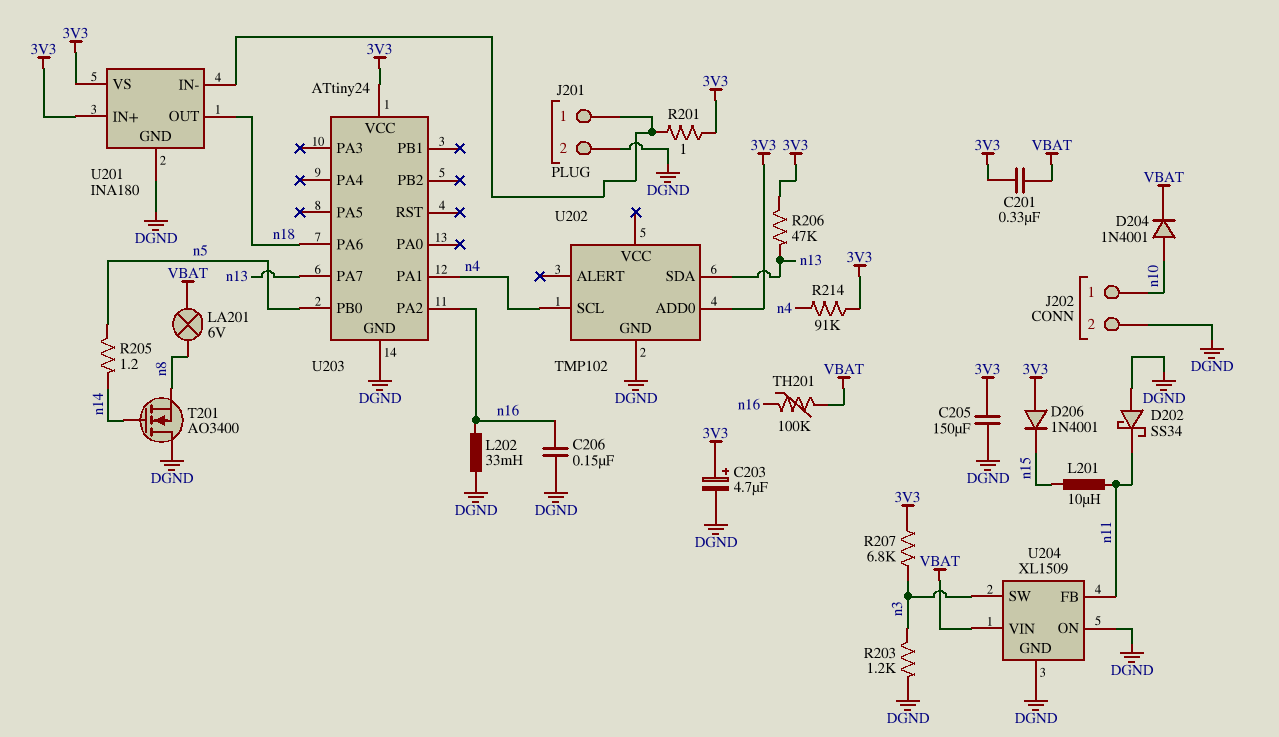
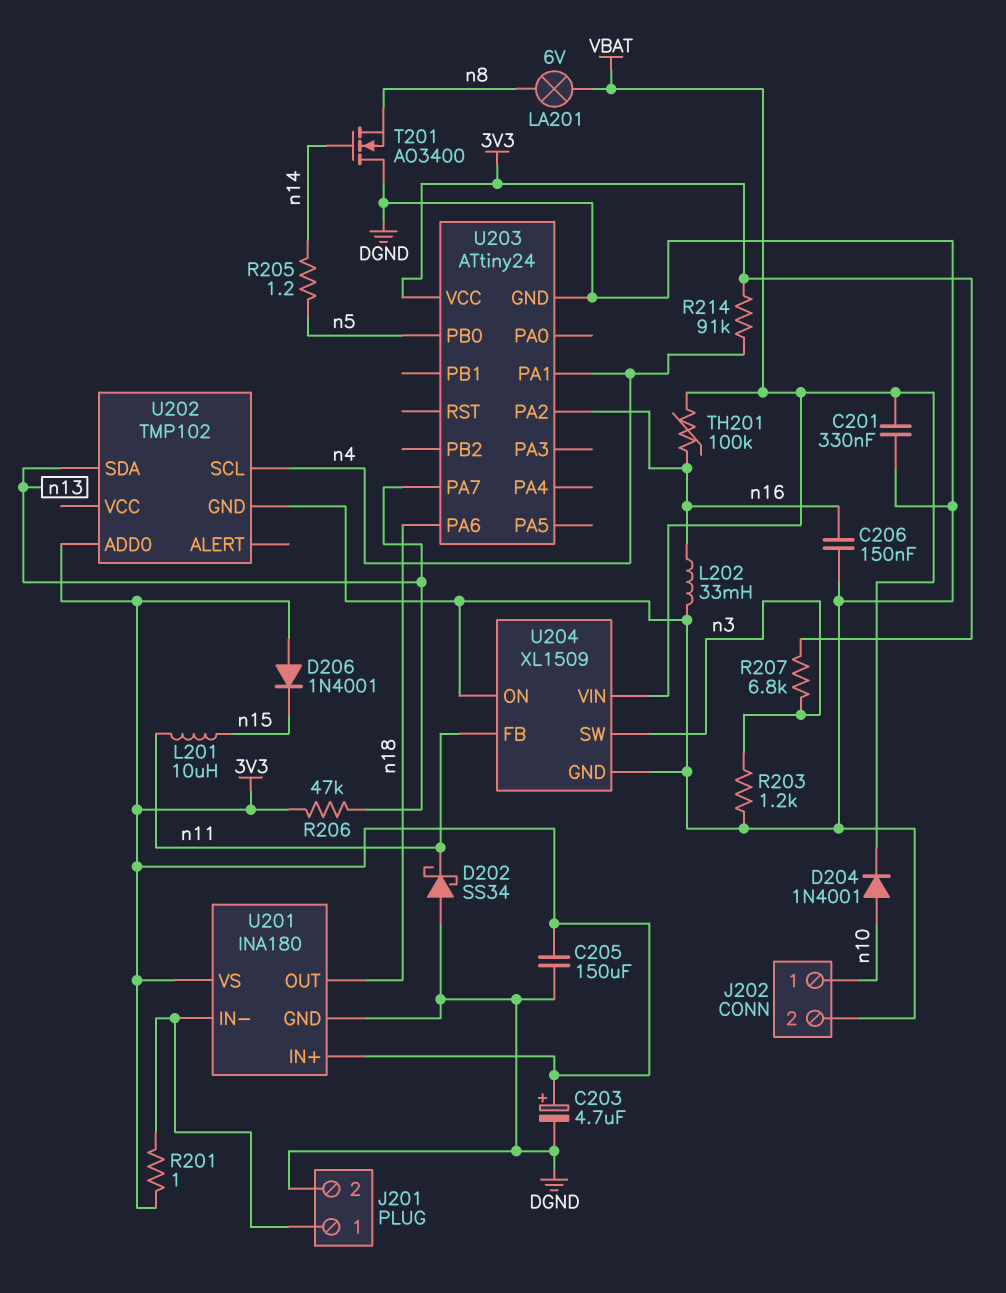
C201: 330nF (3V3, VBAT) -> 330nF (DGND, VBAT)

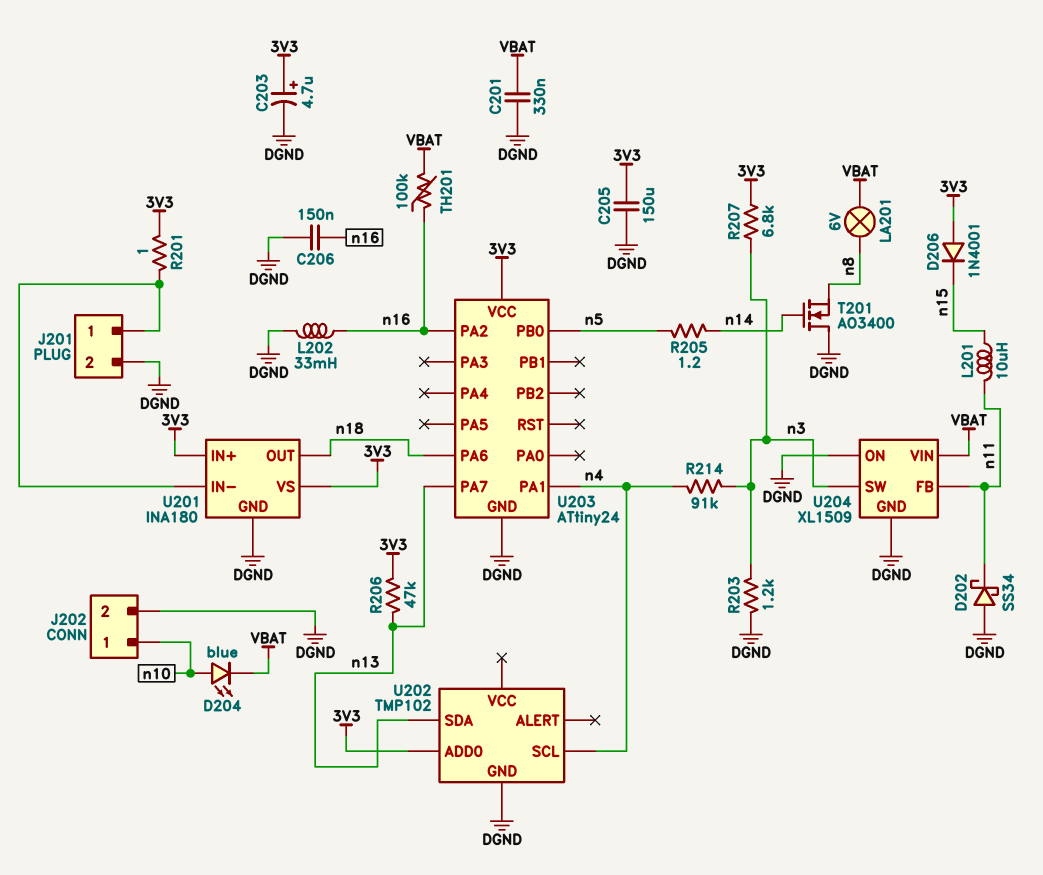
D204: diode 1N4001 (A n10, K VBAT) -> LED blue (A n10, K VBAT)
R214: 91k (3V3, n4) -> 91k (n3, n4)

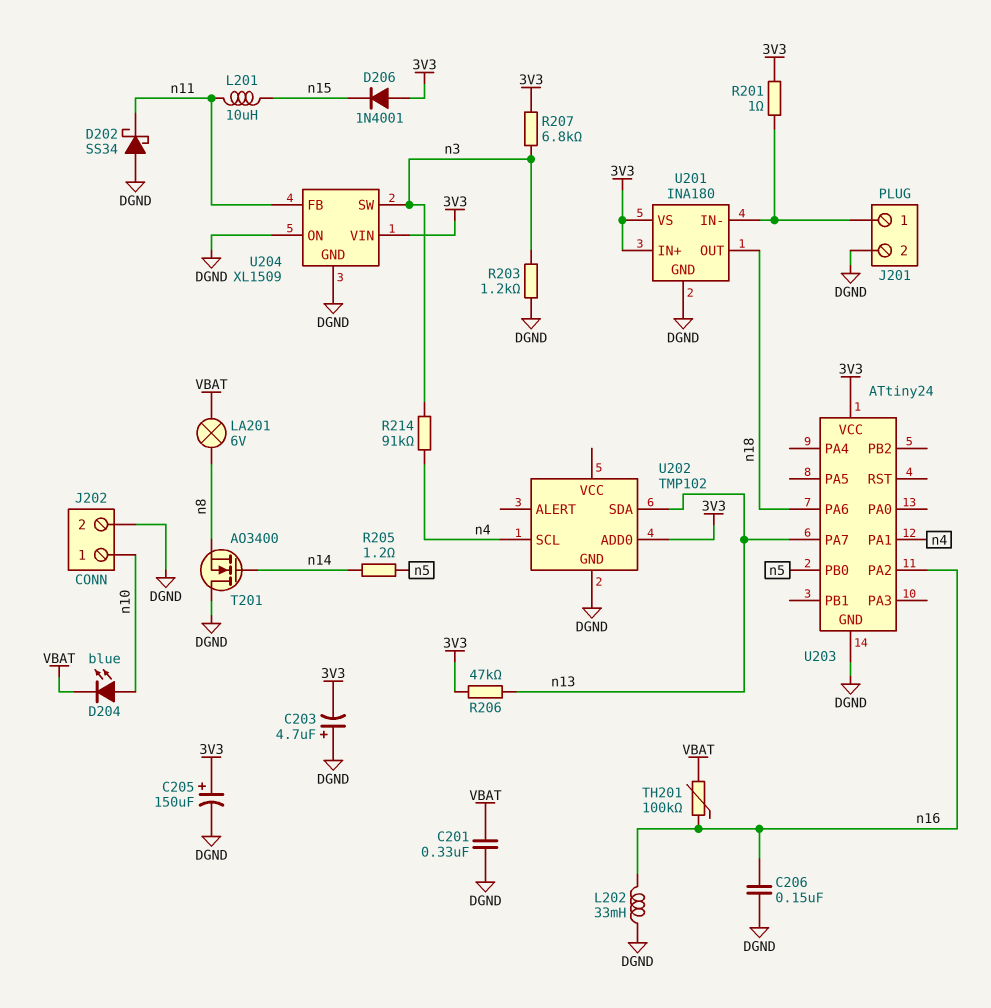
C203: 4.7uF (plus 3V3, minus DGND) -> 4.7uF (plus DGND, minus 3V3)
C205: 150uF (3V3, DGND) -> 150uF (plus 3V3, minus DGND)
U204 pin VIN: VBAT -> 3V3

